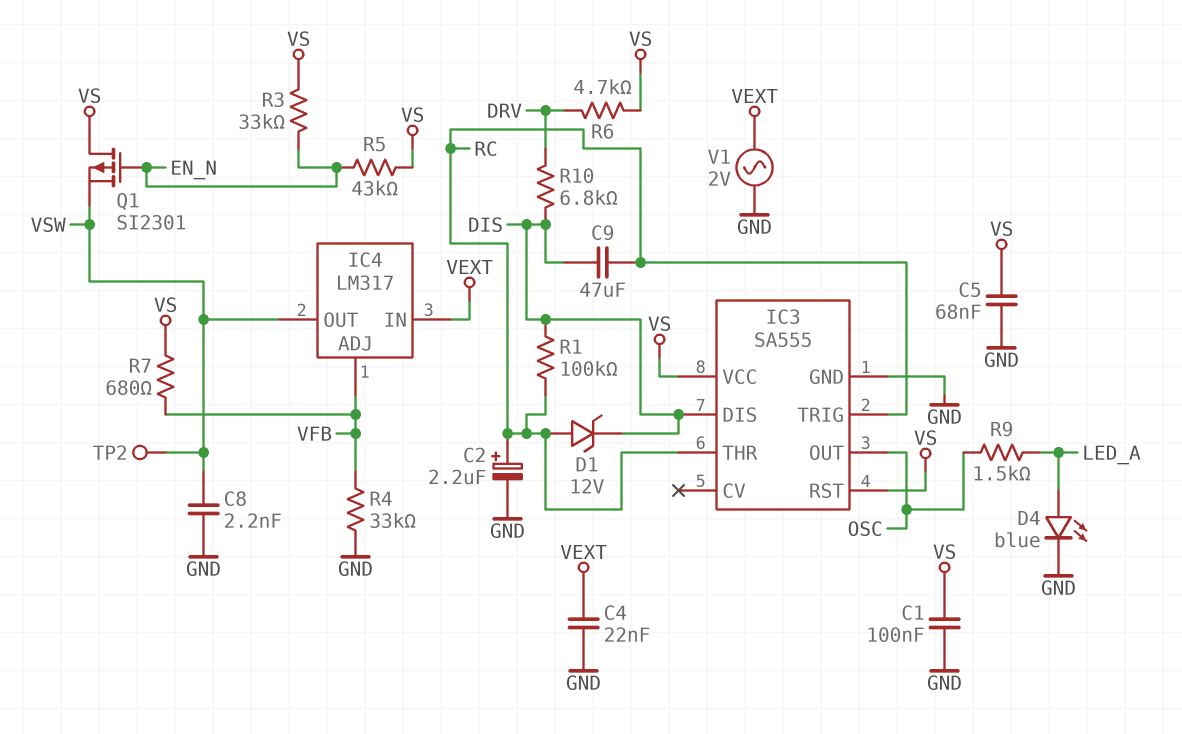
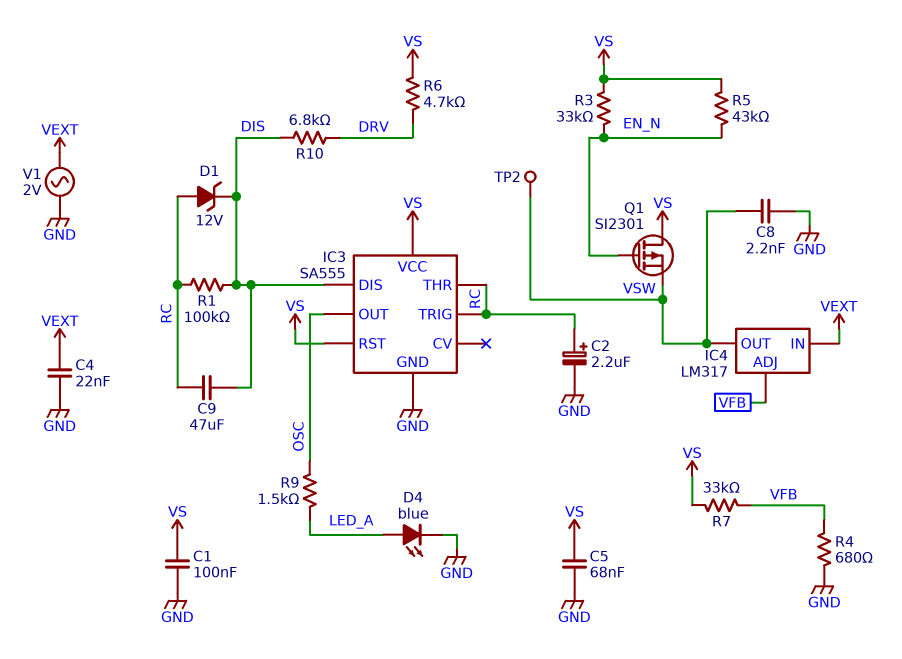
R4: 33k (GND, VFB) -> 680 (GND, VFB)
R7: 680 (VFB, VS) -> 33k (VFB, VS)

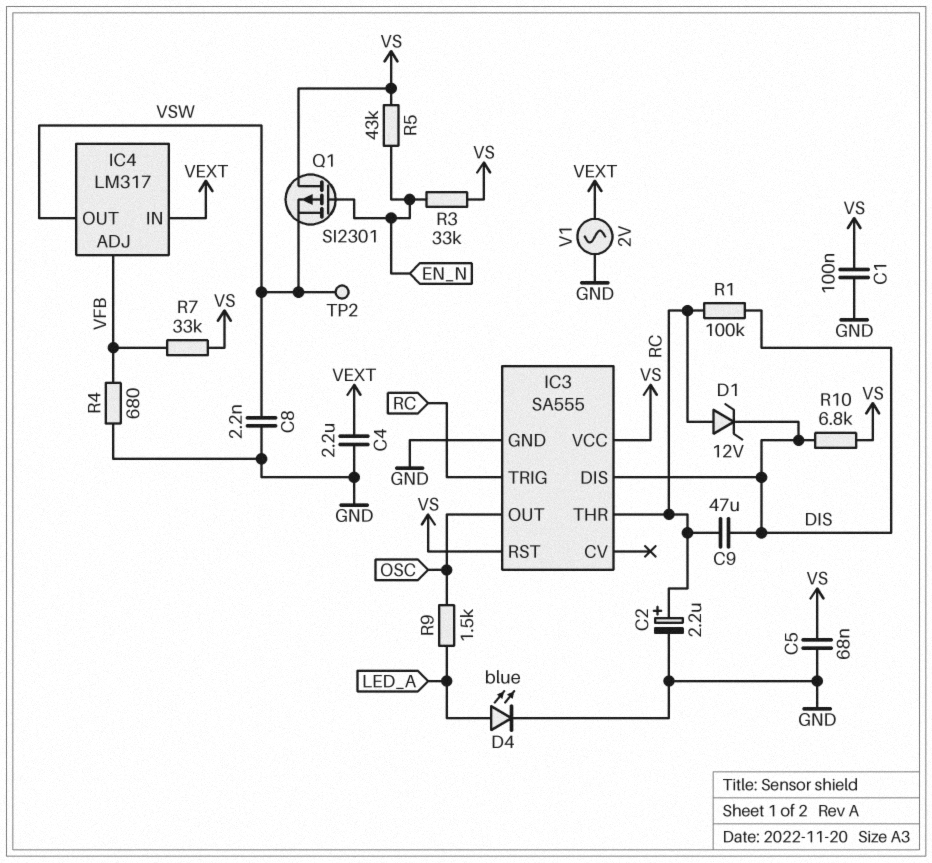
C4: 22nF (GND, VEXT) -> 2.2uF (GND, VEXT)
R6: 4.7k (DRV, VS) -> none
R10: 6.8k (DIS, DRV) -> 6.8k (DIS, VS)

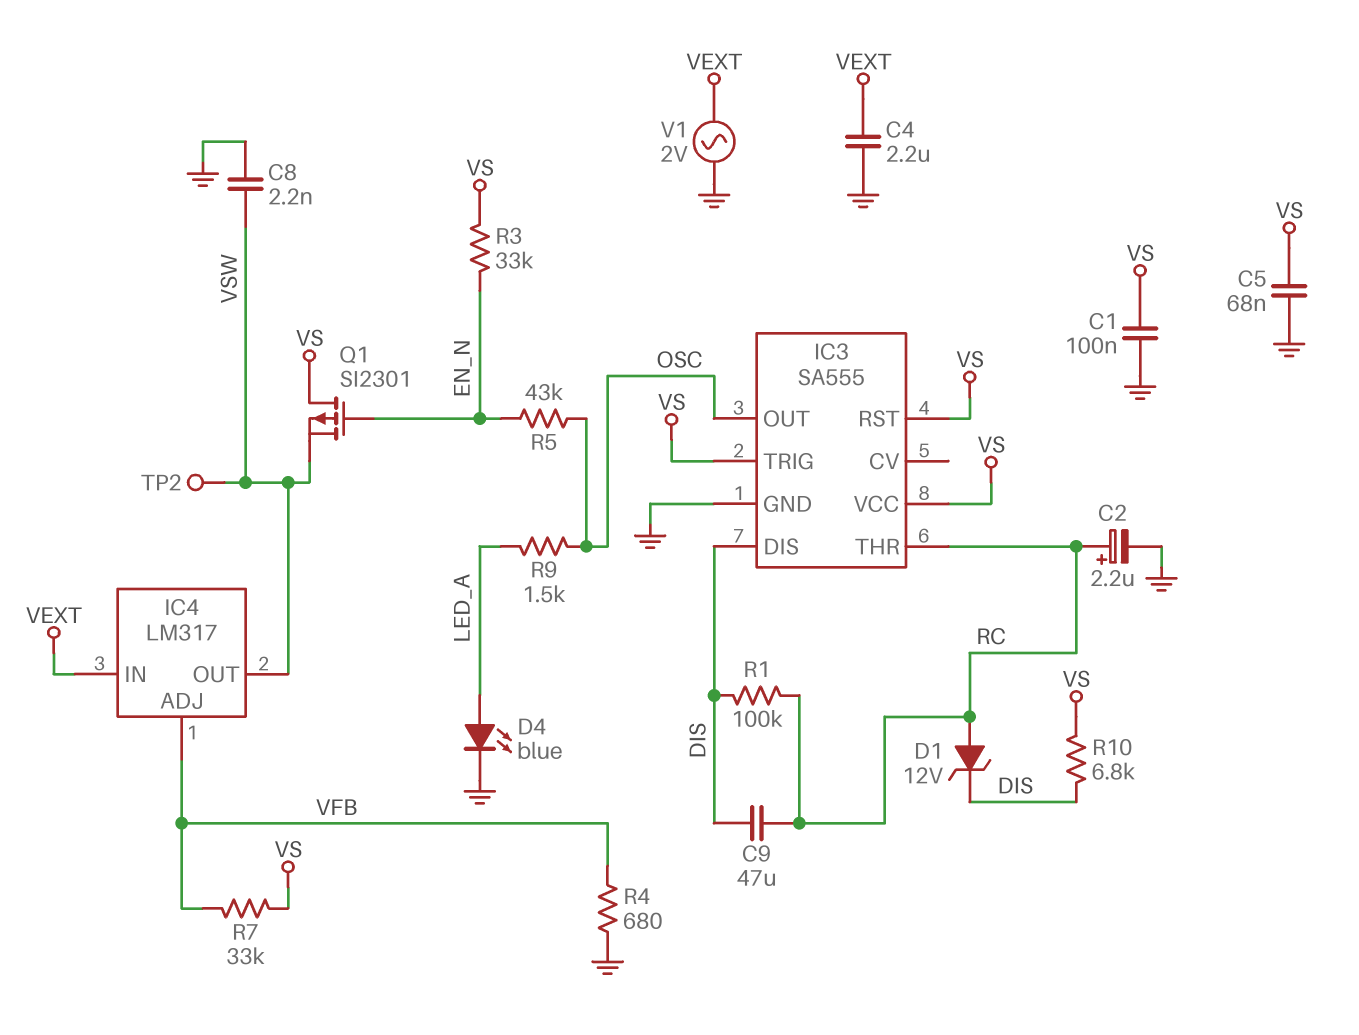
IC3 pin TRIG: RC -> VS
R5: 43k (EN_N, VS) -> 43k (EN_N, OSC)

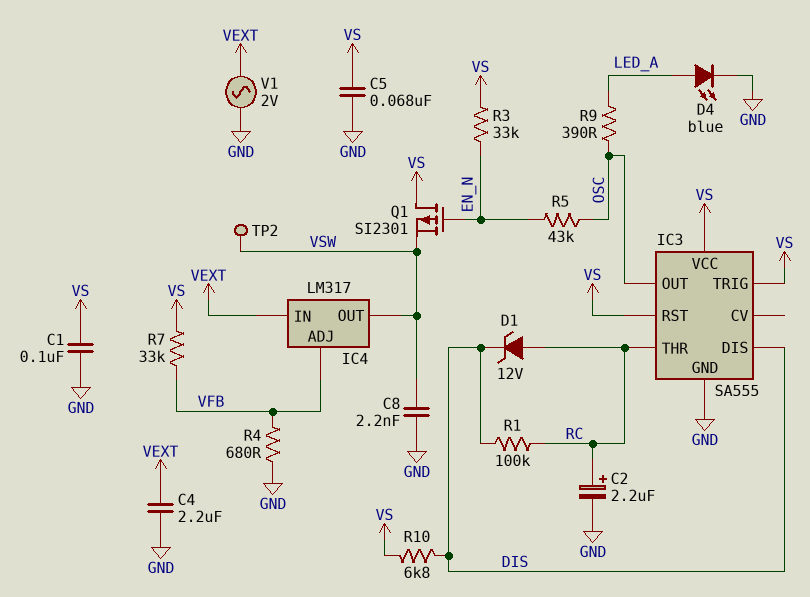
C9: 47uF (DIS, RC) -> none
R9: 1.5k (LED_A, OSC) -> 390 (LED_A, OSC)

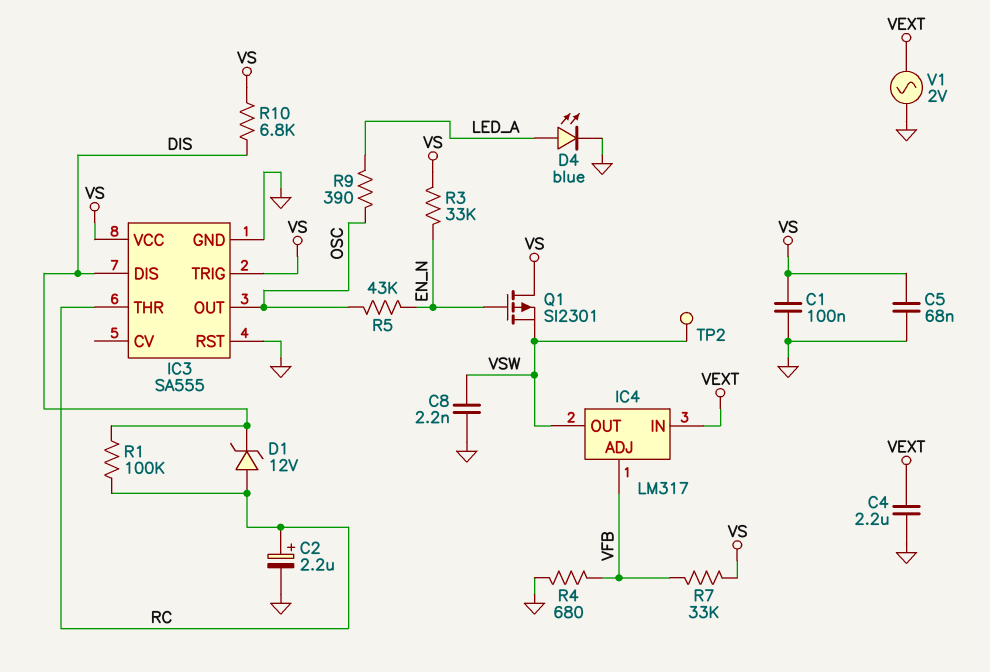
IC3 pin RST: VS -> GND

